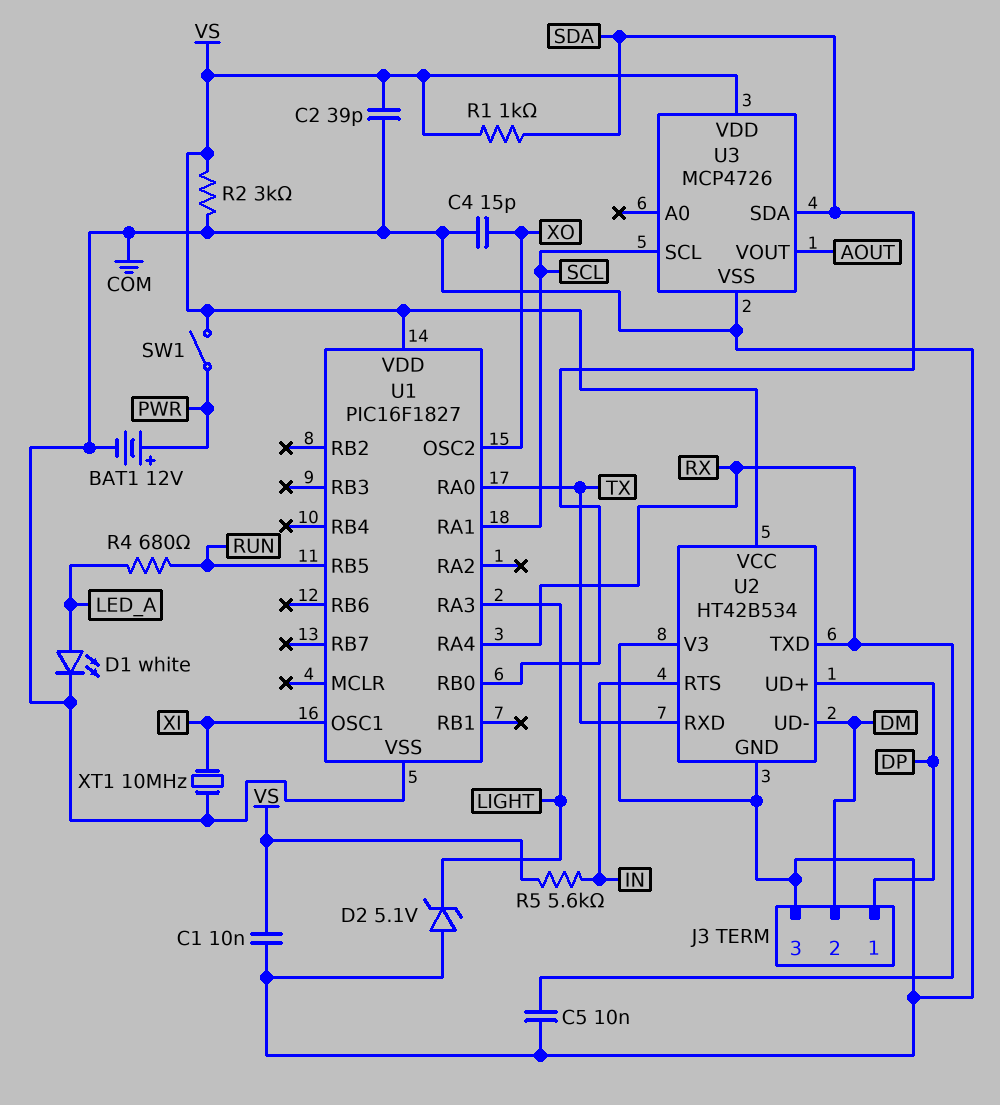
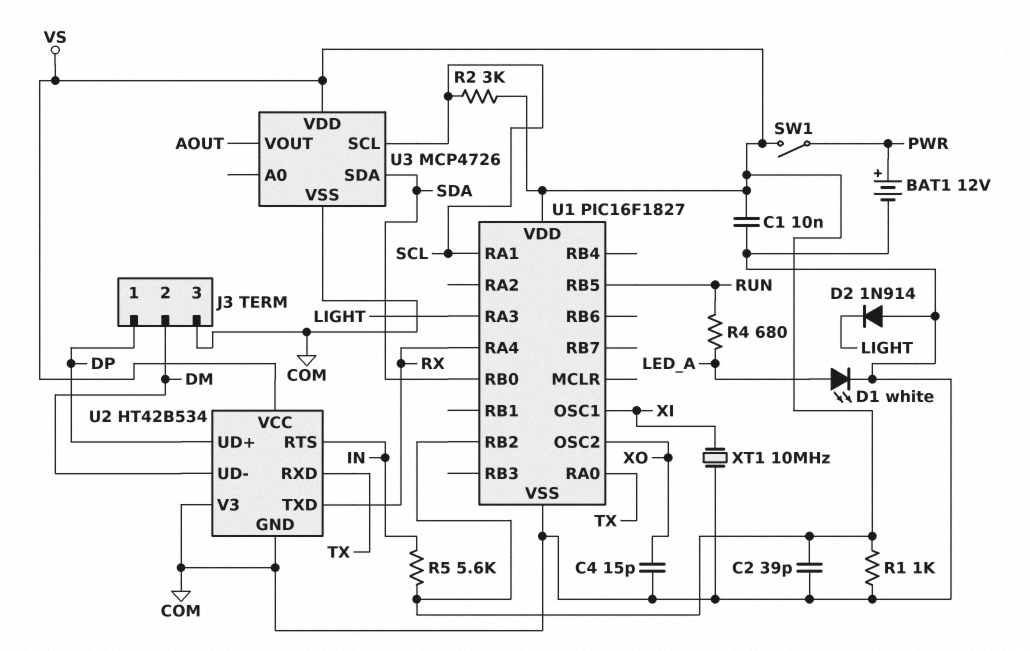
C5: 10nF (COM, RX) -> none
D2: zener 5.1V (A COM, K LIGHT) -> diode 1N914 (A COM, K LIGHT)
R1: 1k (SDA, VS) -> 1k (COM, VS)
R2: 3k (COM, VS) -> 3k (SCL, VS)
U1 pin RB2: none -> VS

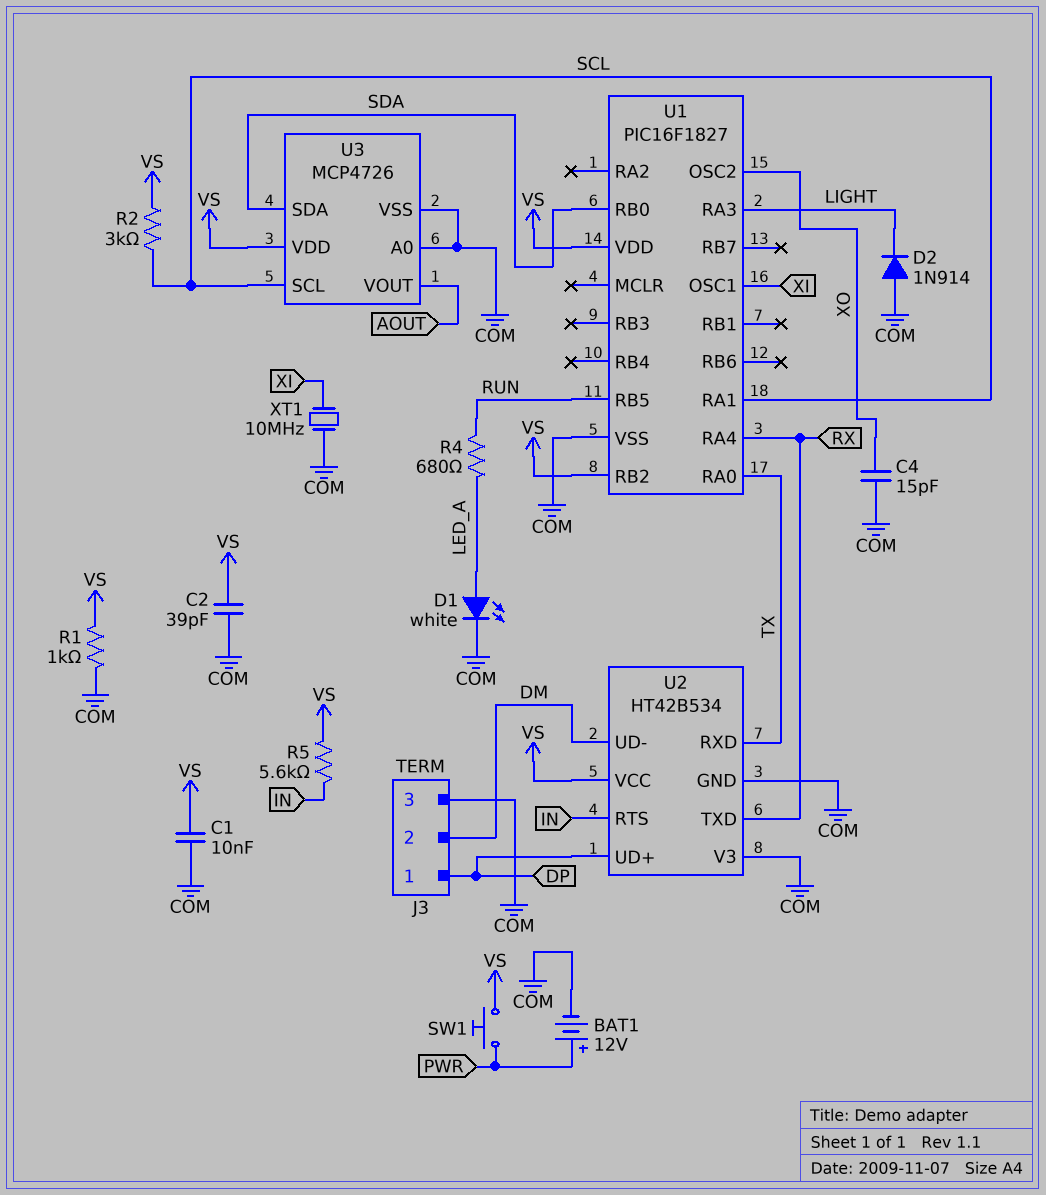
SW1: switch (PWR, VS) -> button (PWR, VS)
U3 pin A0: none -> COM

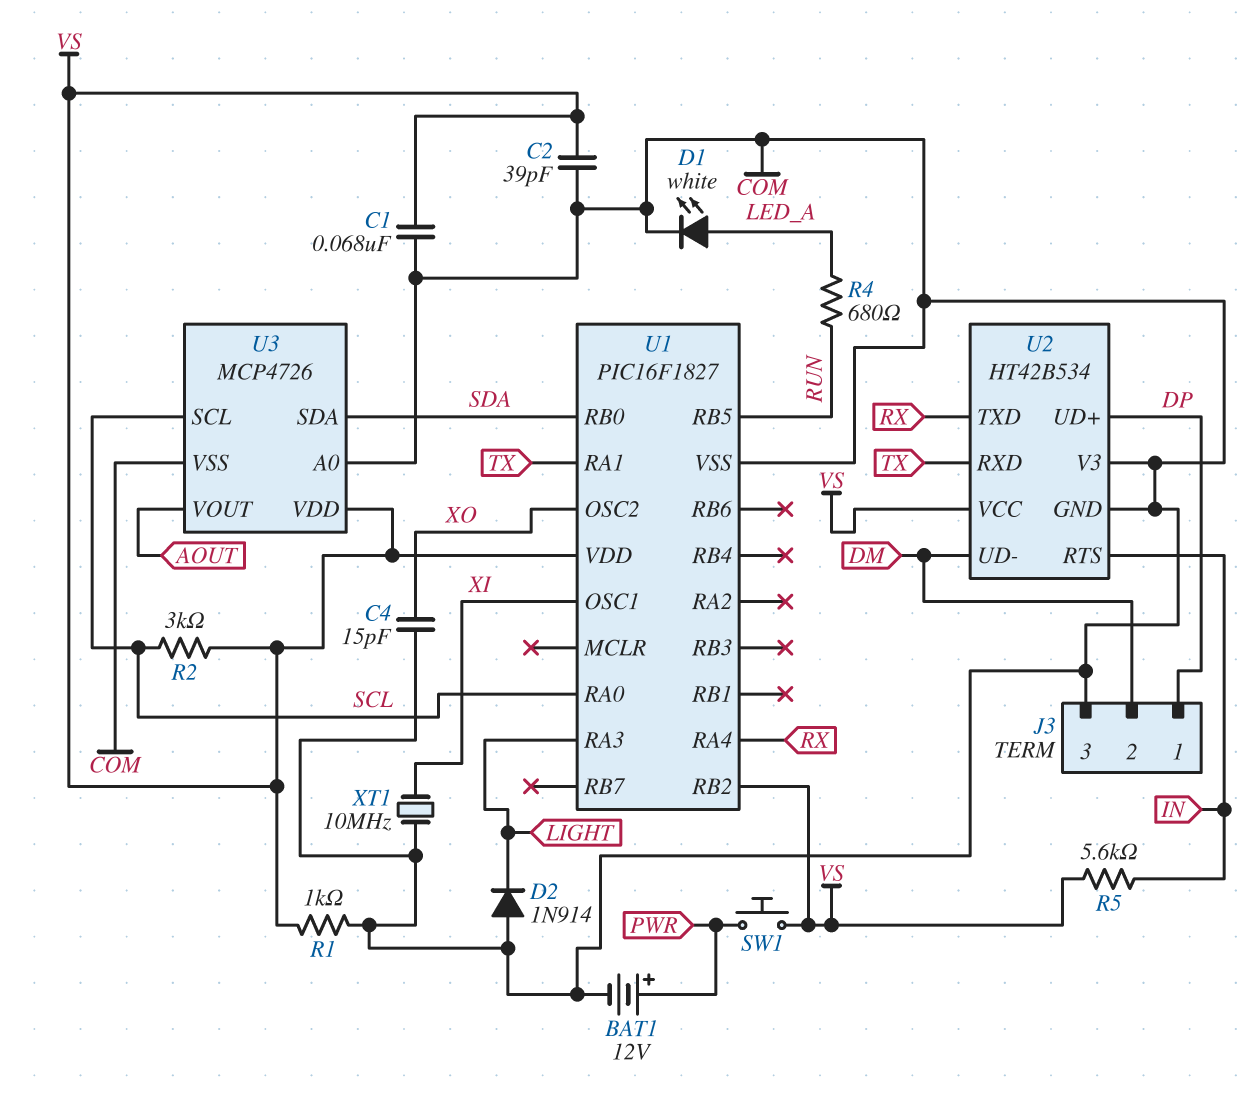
C1: 10nF (COM, VS) -> 68nF (COM, VS)
U1 pin RA0: TX -> SCL
U1 pin RA1: SCL -> TX

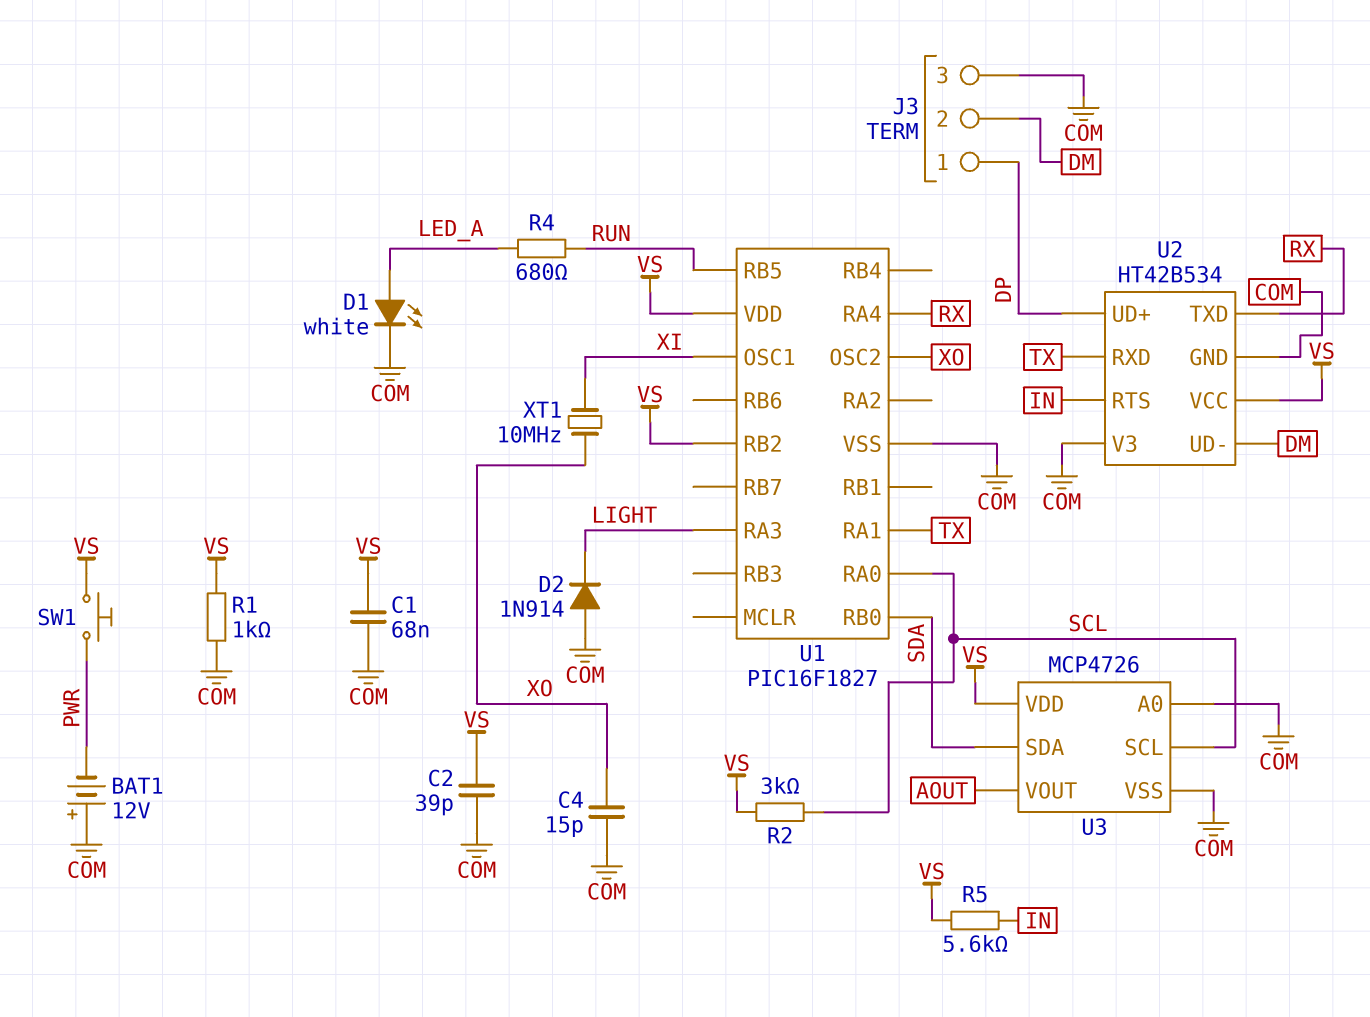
BAT1: 12V (plus PWR, minus COM) -> 12V (plus COM, minus PWR)
XT1: 10MHz (COM, XI) -> 10MHz (XI, XO)

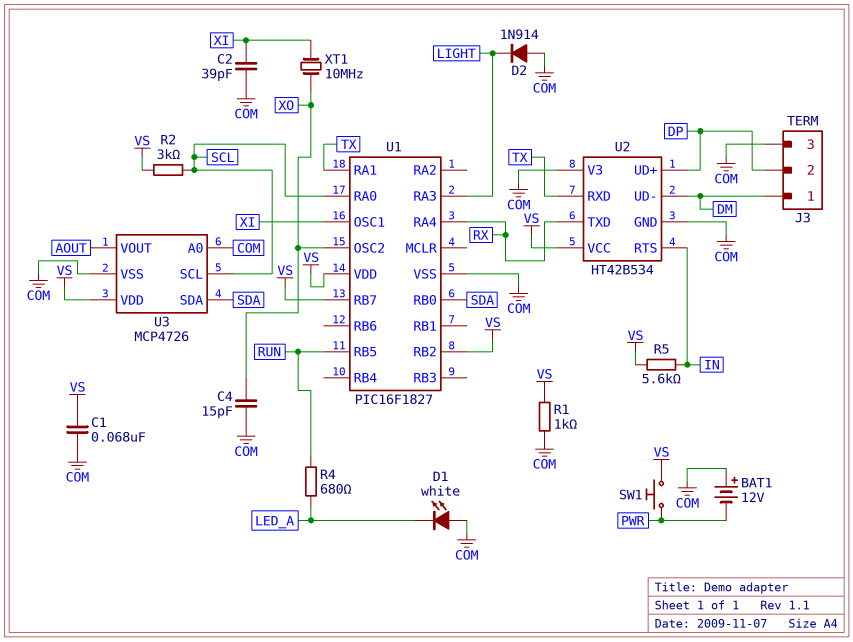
C2: 39pF (COM, VS) -> 39pF (COM, XI)
D1: LED white (A LED_A, K COM) -> LED white (A COM, K LED_A)
J3 pin 1: DP -> DM
J3 pin 2: DM -> DP
U1 pin RB7: none -> VS

